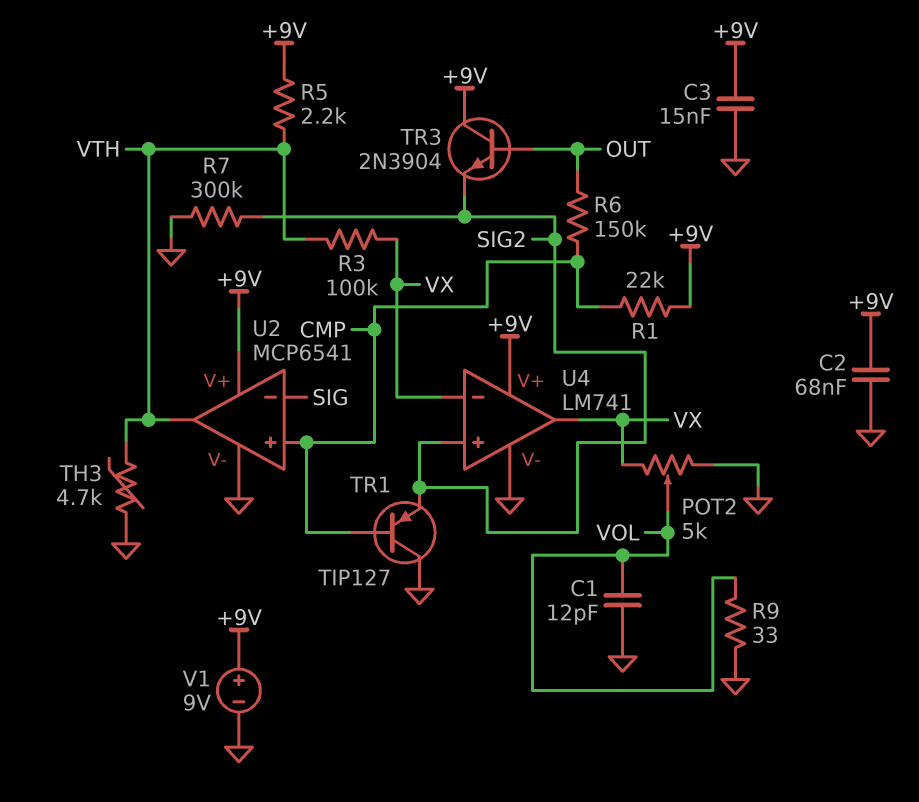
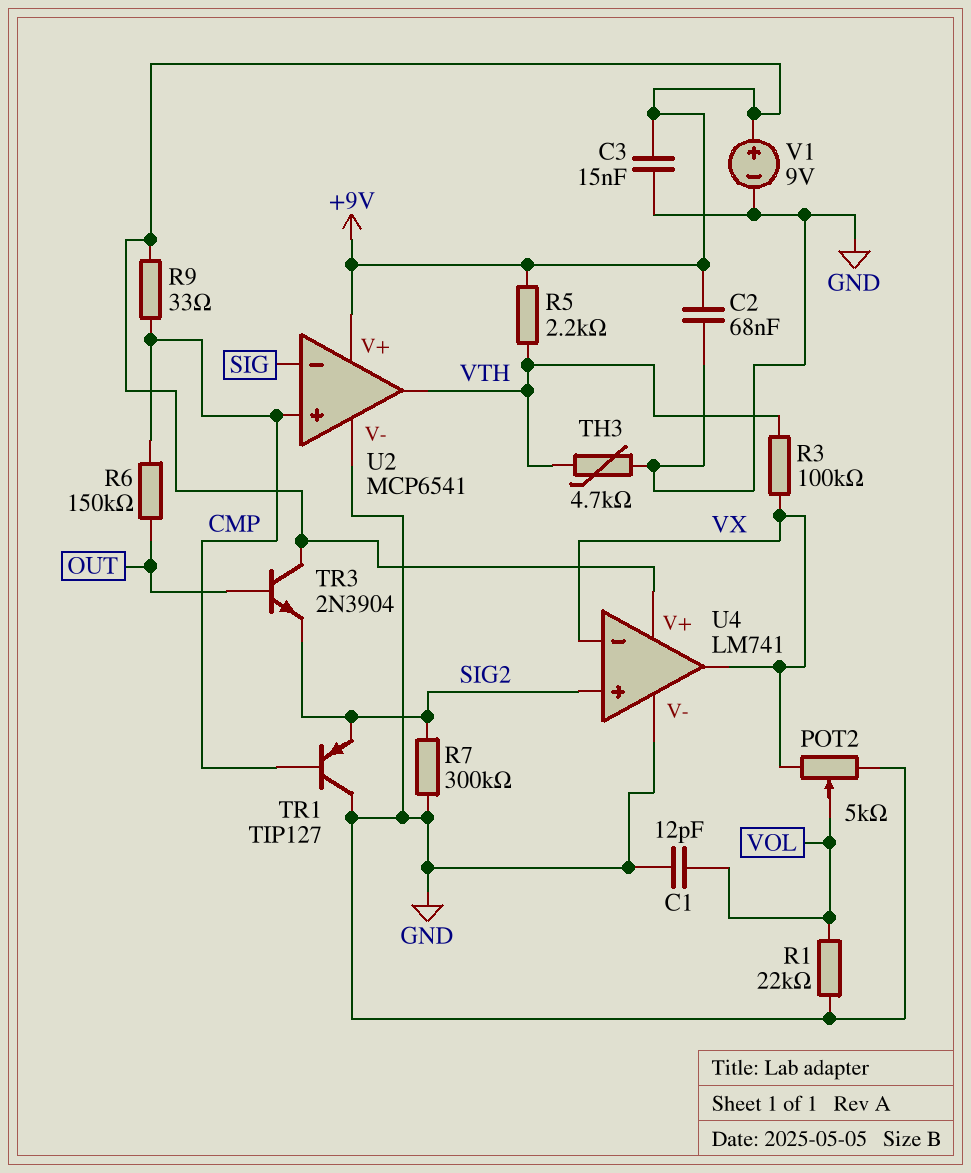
R1: 22k (+9V, CMP) -> 22k (GND, VOL)
R9: 33 (GND, VOL) -> 33 (+9V, CMP)

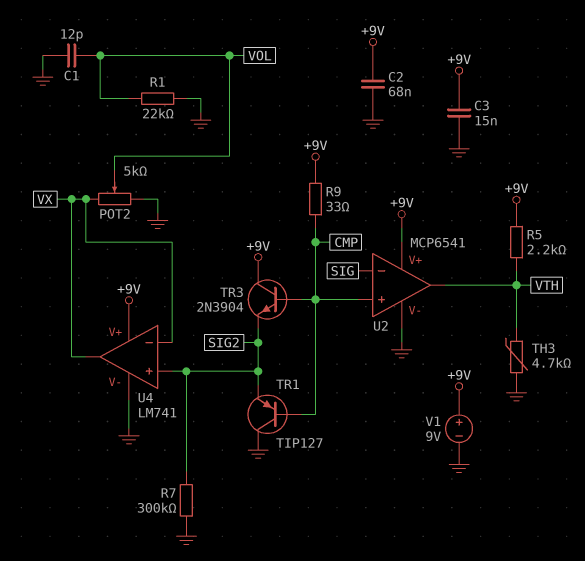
R3: 100k (VTH, VX) -> none
R6: 150k (CMP, OUT) -> none
TR3: NPN 2N3904 (B OUT, C +9V, E SIG2) -> NPN 2N3904 (B CMP, C +9V, E SIG2)

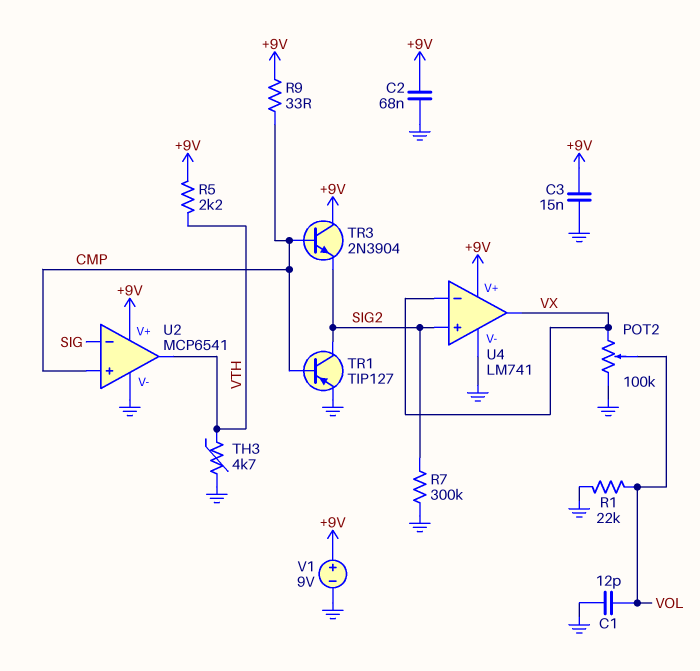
POT2: 5k (GND, VX, wiper VOL) -> 100k (GND, VX, wiper VOL)
TR1: PNP TIP127 (B CMP, C GND, E SIG2) -> PNP TIP127 (B CMP, C SIG2, E GND)

